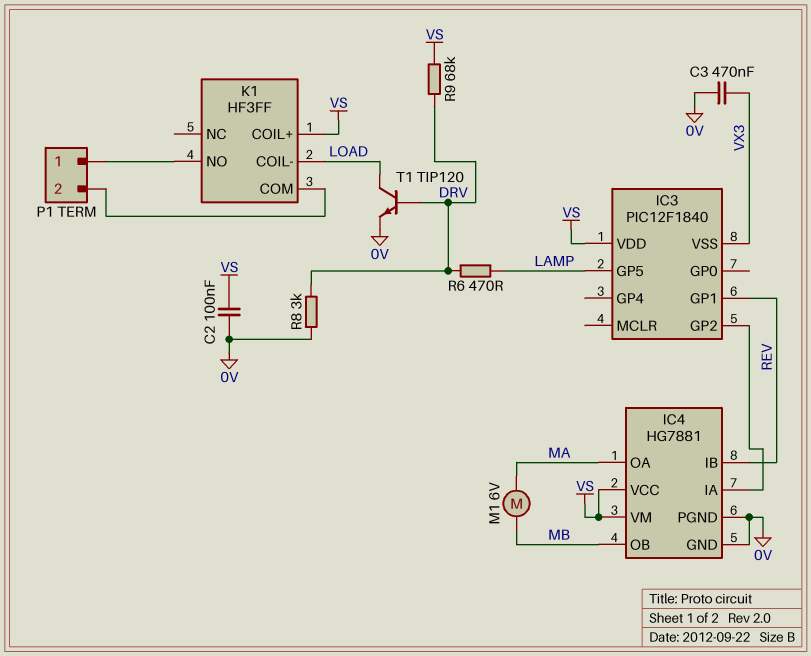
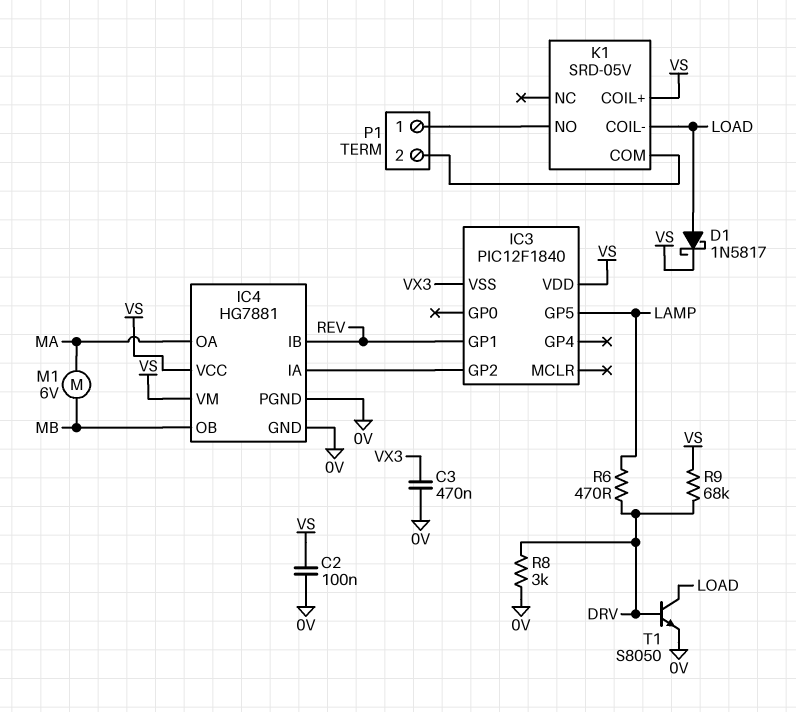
D1: none -> schottky 1N5817 (A LOAD, K VS)
K1: HF3FF -> SRD-05V
T1: NPN TIP120 (B DRV, C LOAD, E 0V) -> NPN S8050 (B DRV, C LOAD, E 0V)

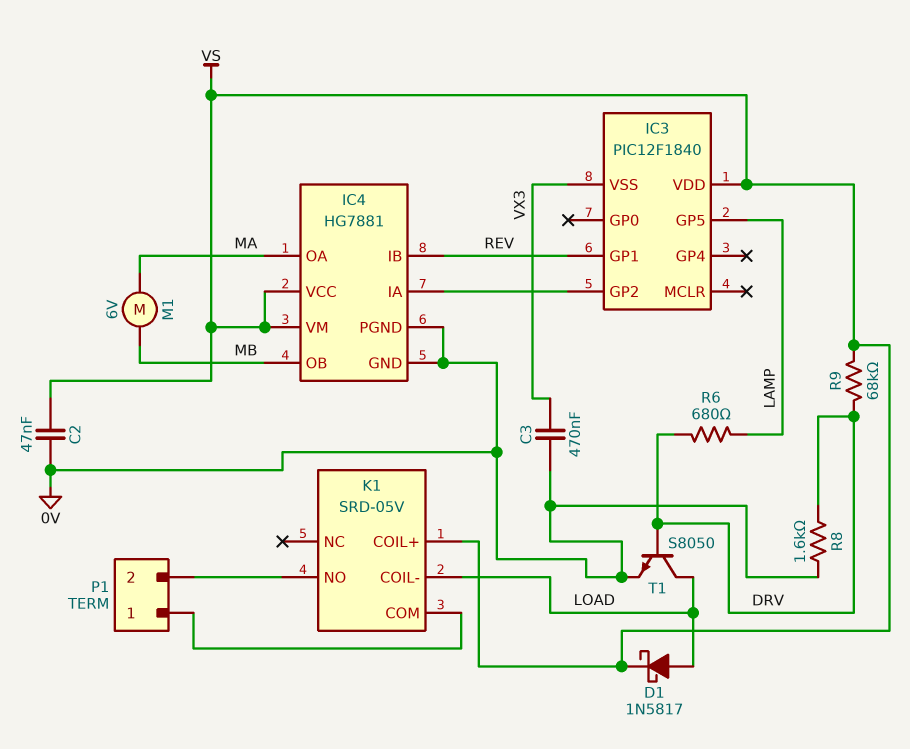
C2: 100nF (0V, VS) -> 47nF (0V, VS)
P1 pin 1: K1/NO -> K1/COM
P1 pin 2: K1/COM -> K1/NO
R6: 470 (DRV, LAMP) -> 680 (DRV, LAMP)
R8: 3k (0V, DRV) -> 1.6k (0V, DRV)

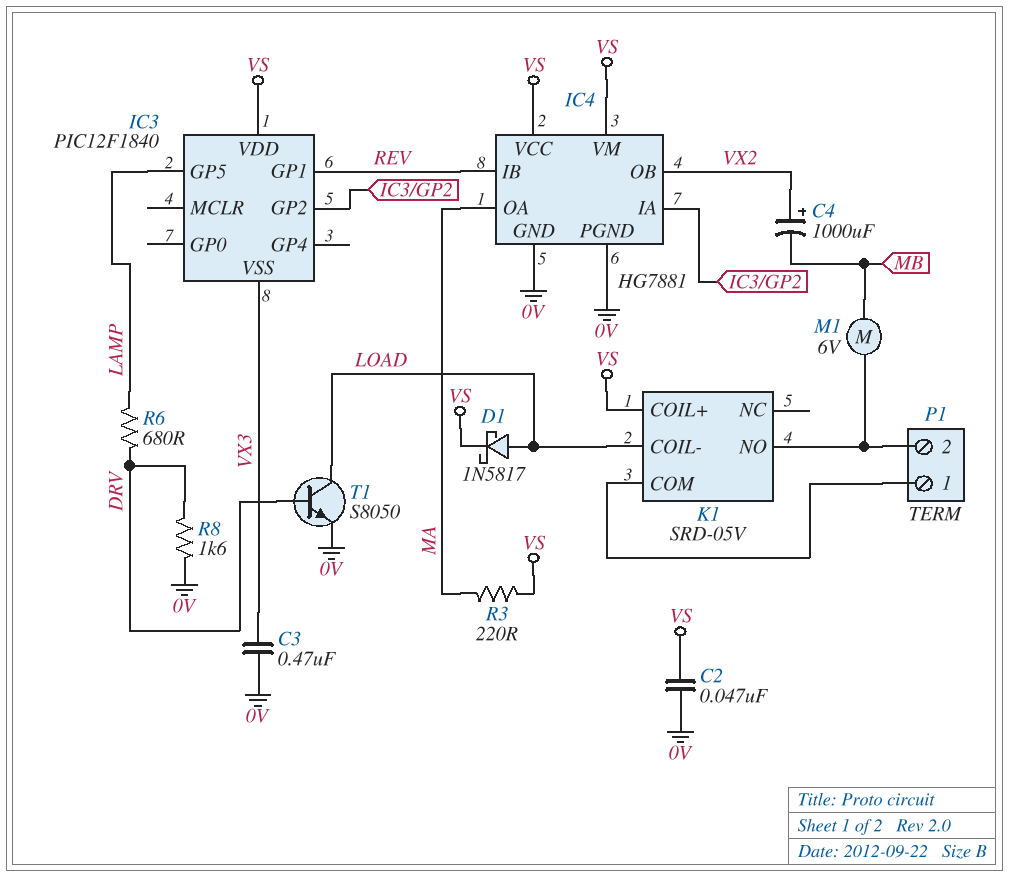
C4: none -> 1000uF (plus VX2, minus MB)
IC4 pin OB: MB -> VX2
M1: motor 6V (MA, MB) -> motor 6V (K1/NO, MB)
R3: none -> 220 (MA, VS)
R9: 68k (DRV, VS) -> none

